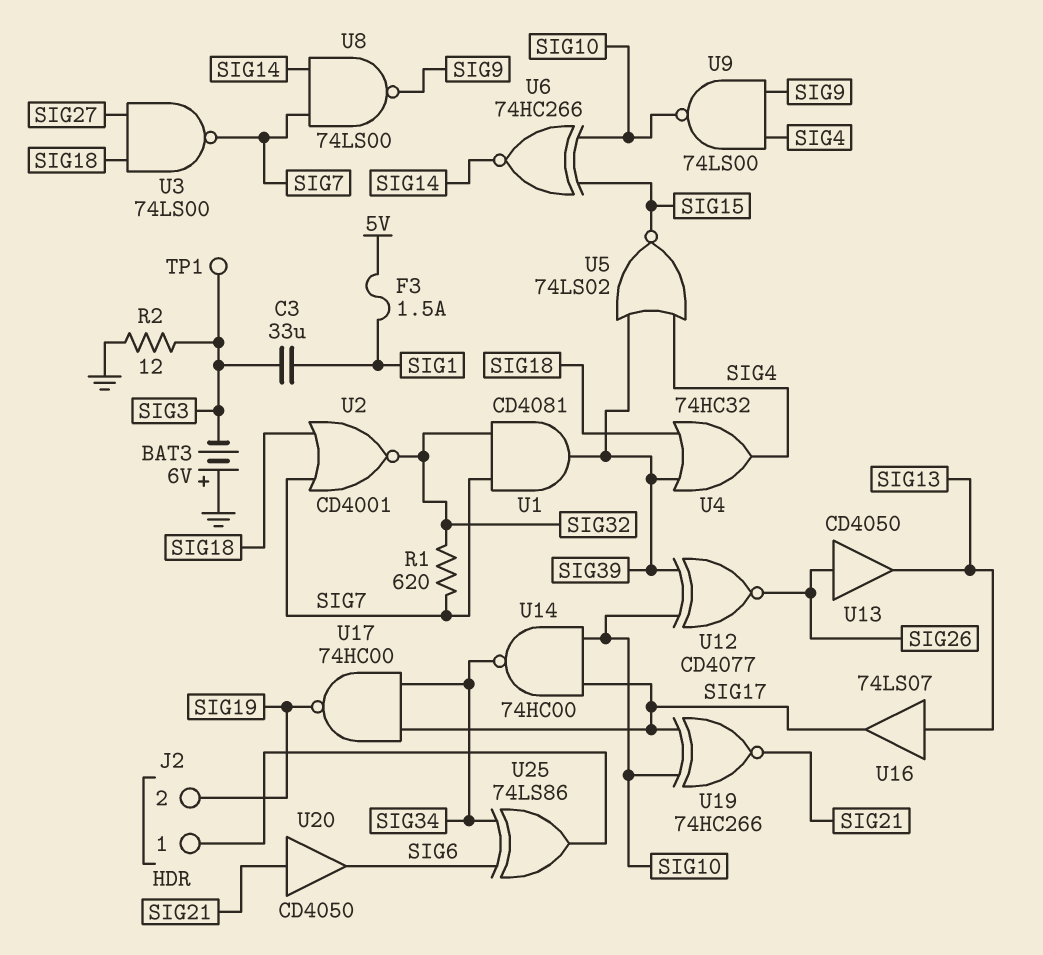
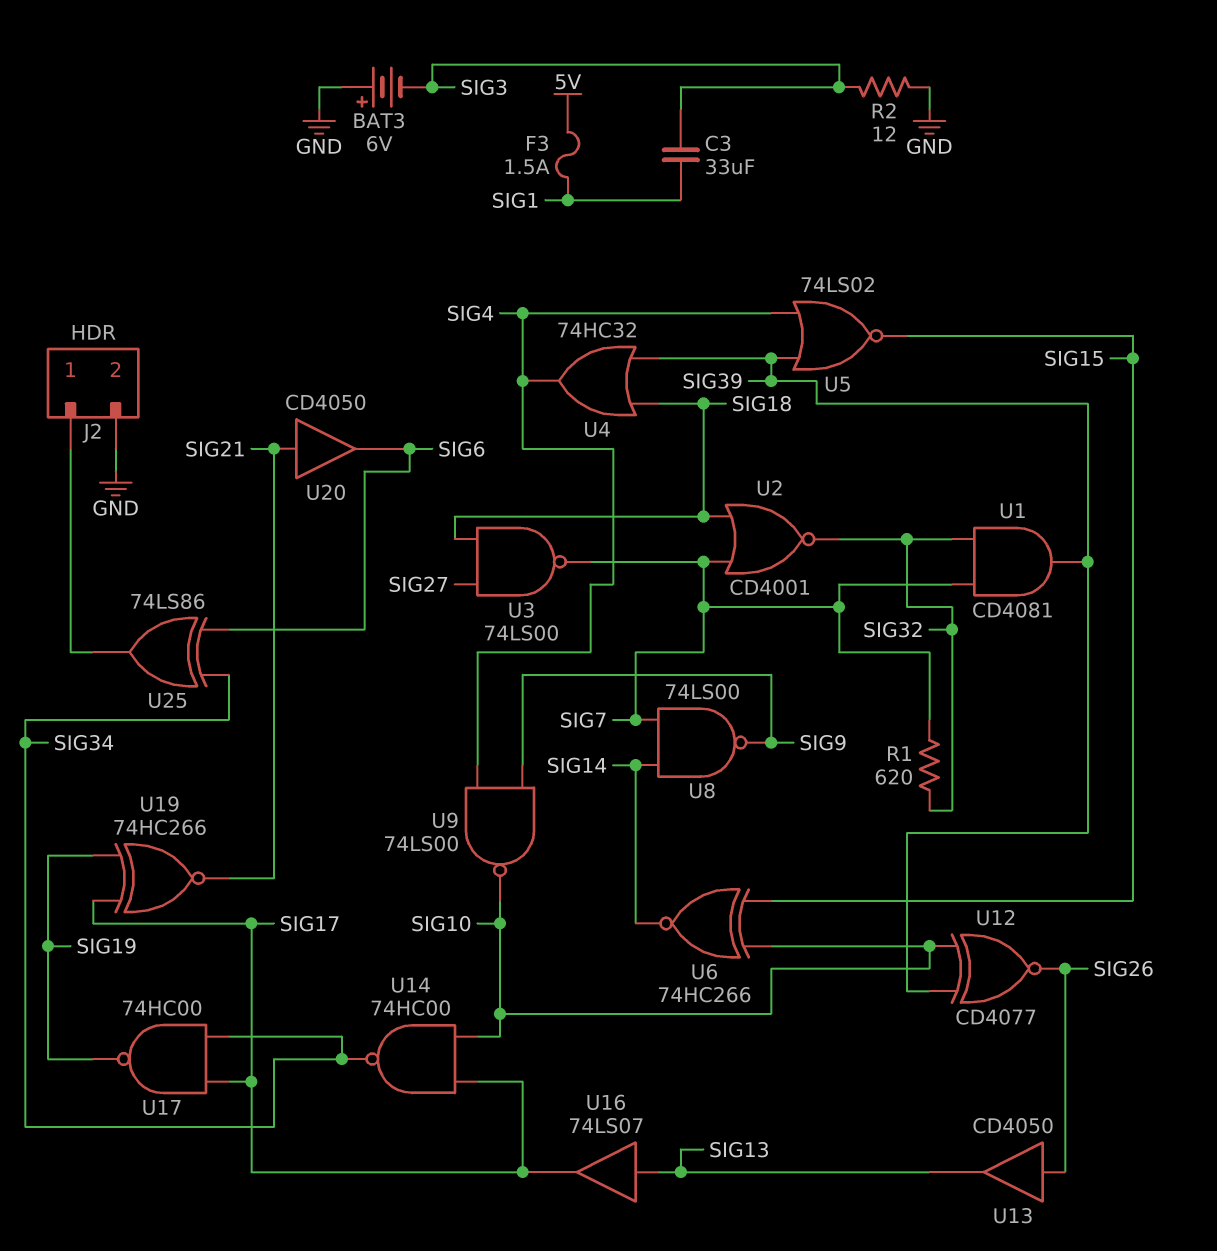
J2 pin 2: SIG19 -> GND
TP1: test point (SIG3) -> none
U19: XNOR 74HC266 (in SIG10, in SIG17, out SIG21) -> XNOR 74HC266 (in SIG17, in SIG19, out SIG21)

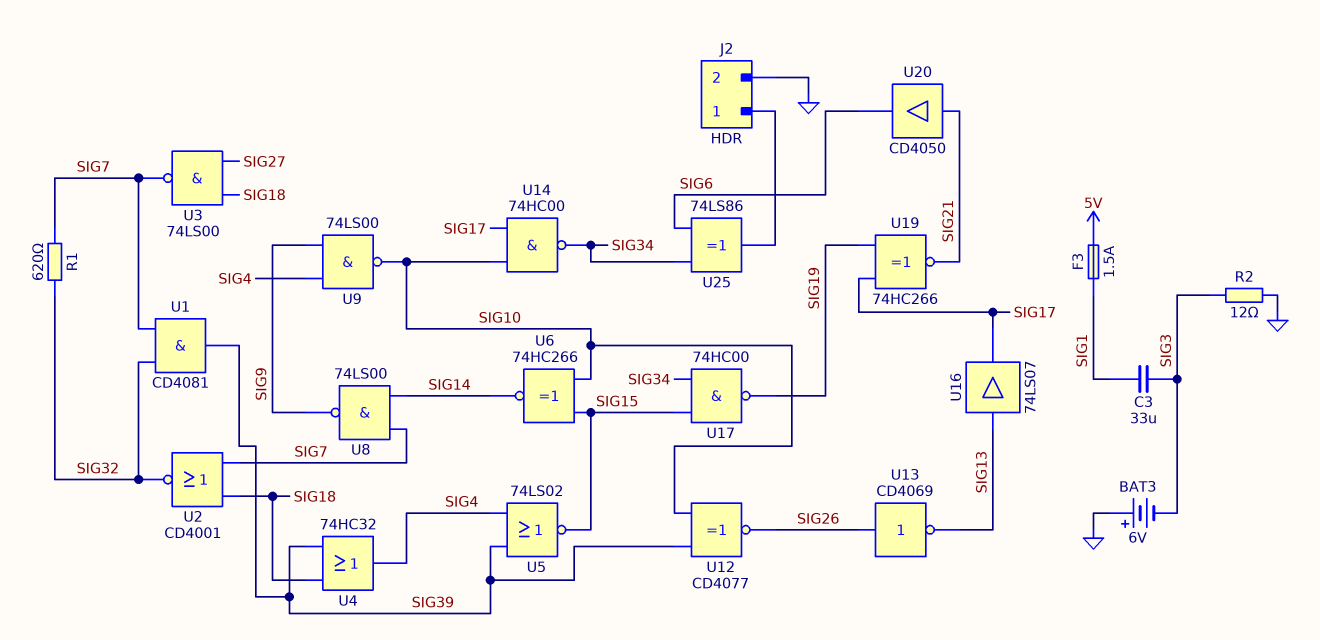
U13: buffer CD4050 (in SIG26, out SIG13) -> NOT CD4069 (in SIG26, out SIG13)
U17: NAND 74HC00 (in SIG17, in SIG34, out SIG19) -> NAND 74HC00 (in SIG15, in SIG34, out SIG19)

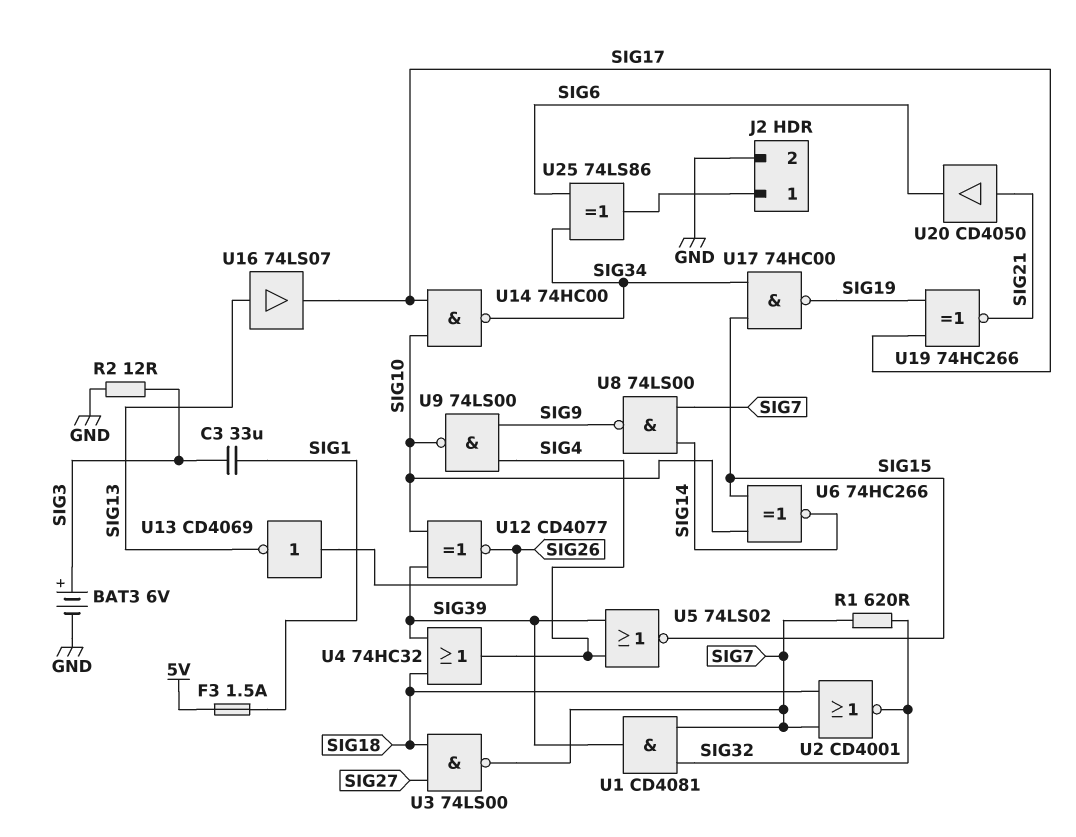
BAT3: 6V (plus GND, minus SIG3) -> 6V (plus SIG3, minus GND)

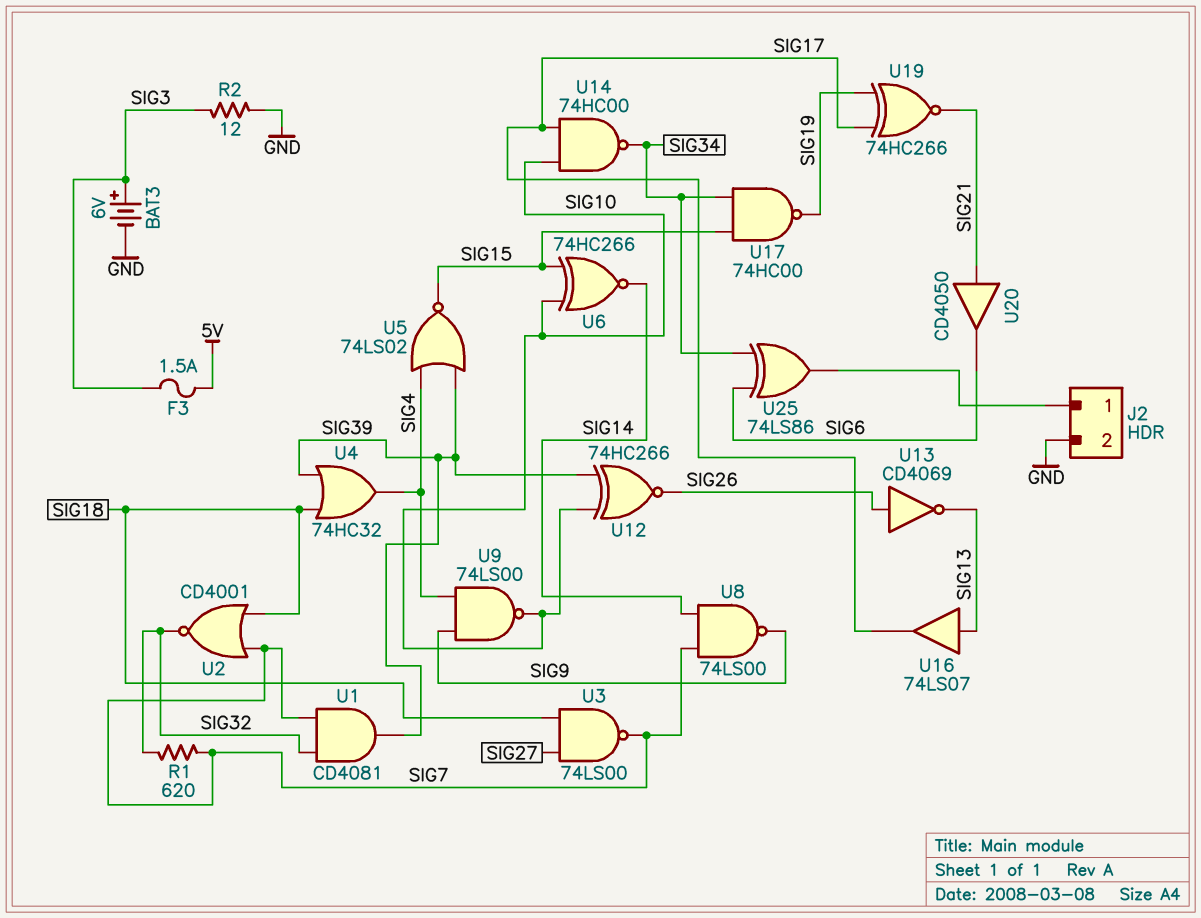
C3: 33uF (SIG1, SIG3) -> none
F3: 1.5A (5V, SIG1) -> 1.5A (5V, SIG3)
U12: XNOR CD4077 (in SIG10, in SIG39, out SIG26) -> XNOR 74HC266 (in SIG10, in SIG39, out SIG26)

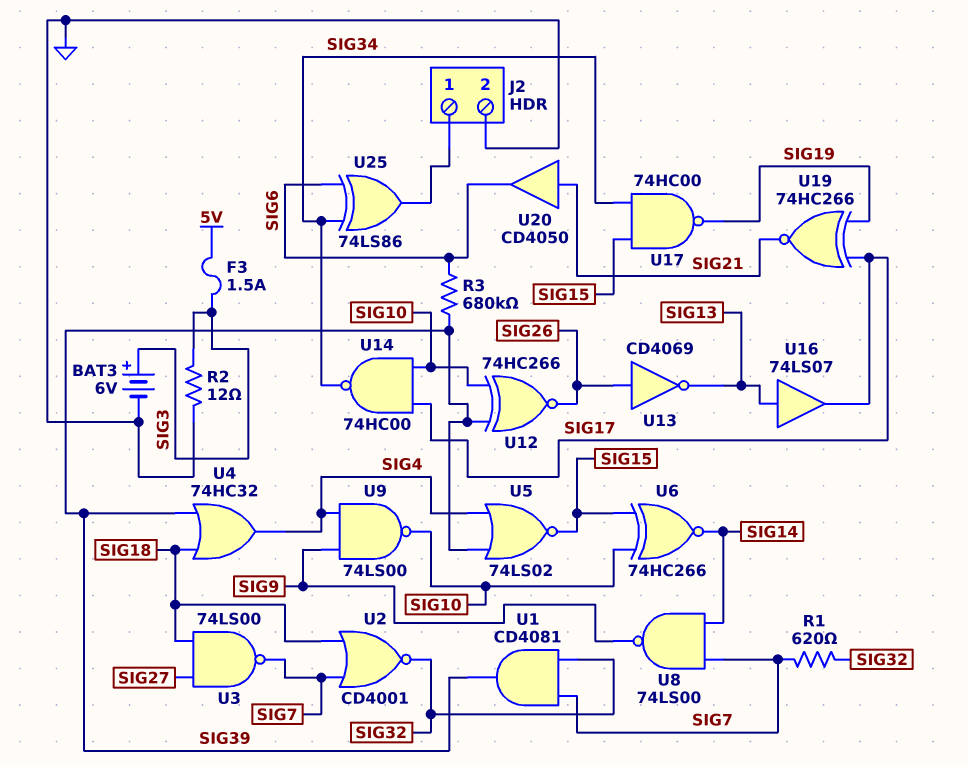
R3: none -> 680k (SIG6, SIG39)

